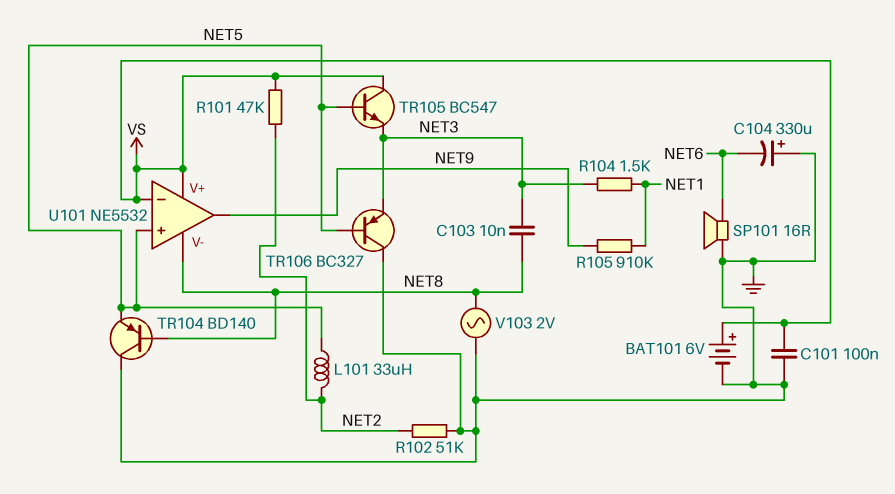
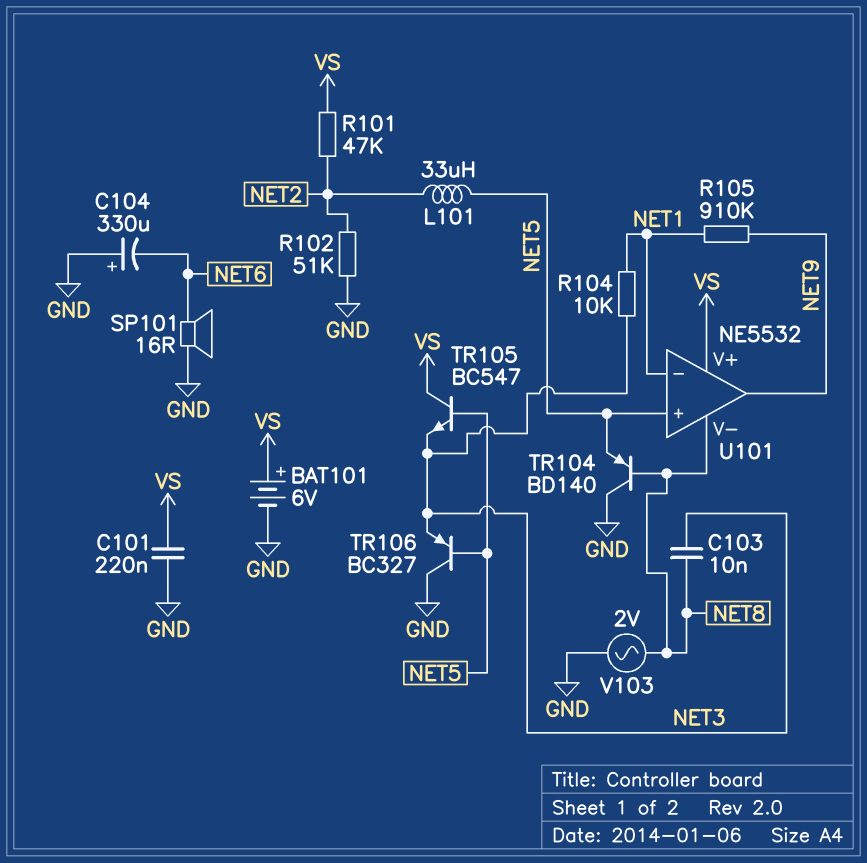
C101: 100nF (GND, VS) -> 220nF (GND, VS)
R104: 1.5k (NET1, NET3) -> 10k (NET1, NET3)
U101 pin in-: VS -> NET1

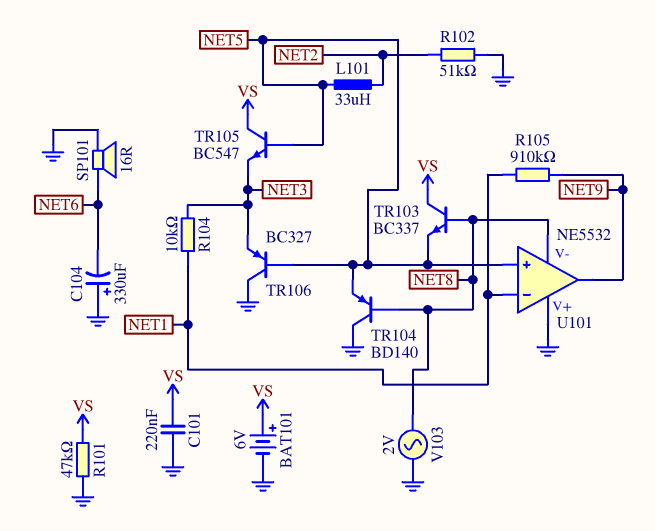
C103: 10nF (NET3, NET8) -> none
R101: 47k (NET2, VS) -> 47k (GND, VS)
TR103: none -> NPN BC337 (B NET8, C VS, E NET5)
U101 pin V+: VS -> GND

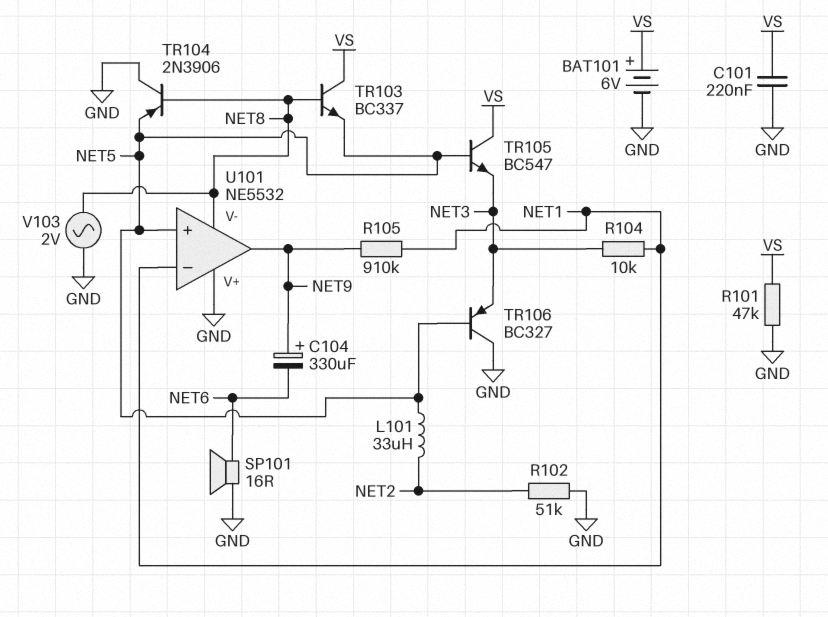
C104: 330uF (plus GND, minus NET6) -> 330uF (plus NET9, minus NET6)
TR104: PNP BD140 (B NET8, C GND, E NET5) -> PNP 2N3906 (B NET8, C GND, E NET5)

